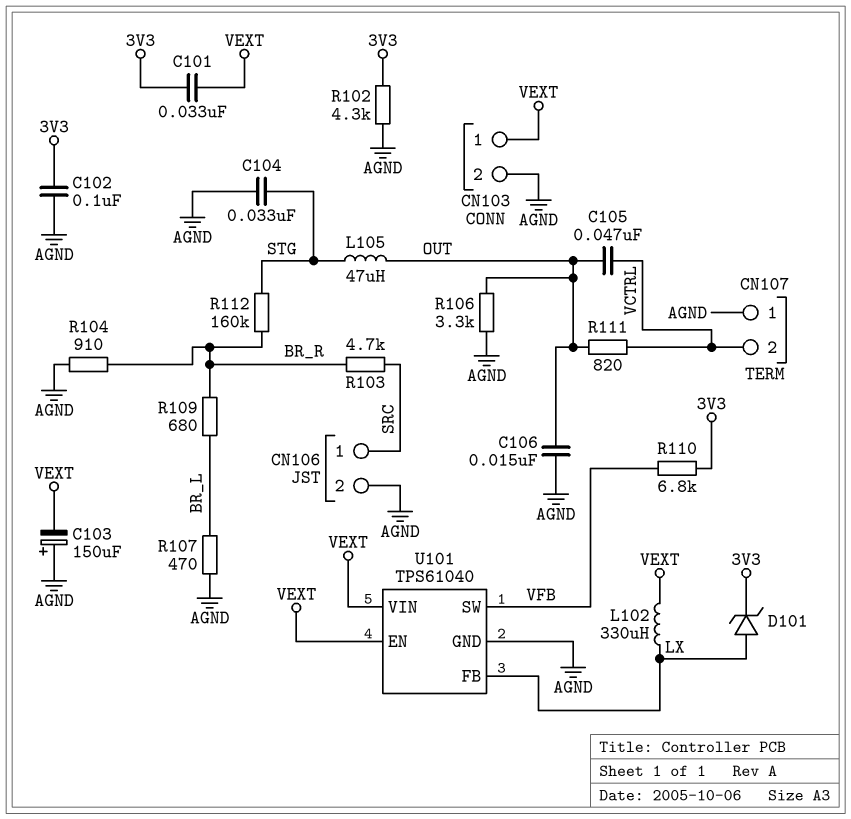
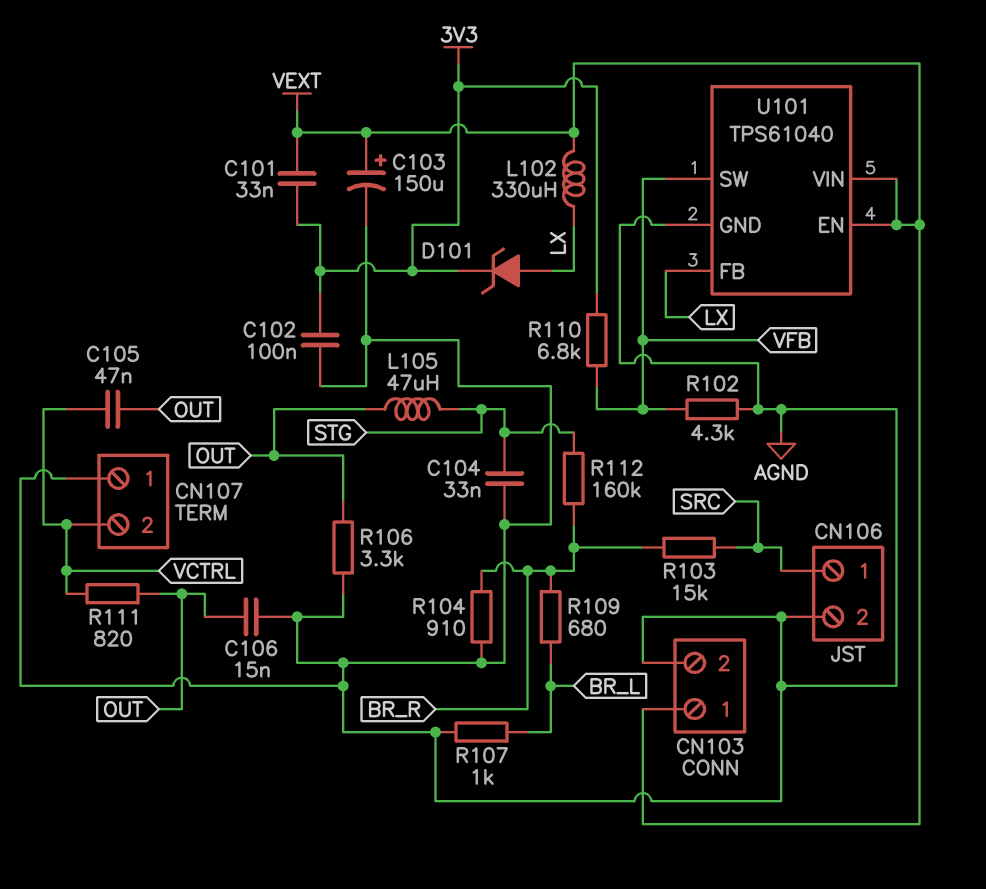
C103: 150uF (plus AGND, minus VEXT) -> 150uF (plus VEXT, minus AGND)
R102: 4.3k (3V3, AGND) -> 4.3k (AGND, VFB)
R103: 4.7k (BR_R, SRC) -> 15k (BR_R, SRC)
R107: 470 (AGND, BR_L) -> 1k (AGND, BR_L)

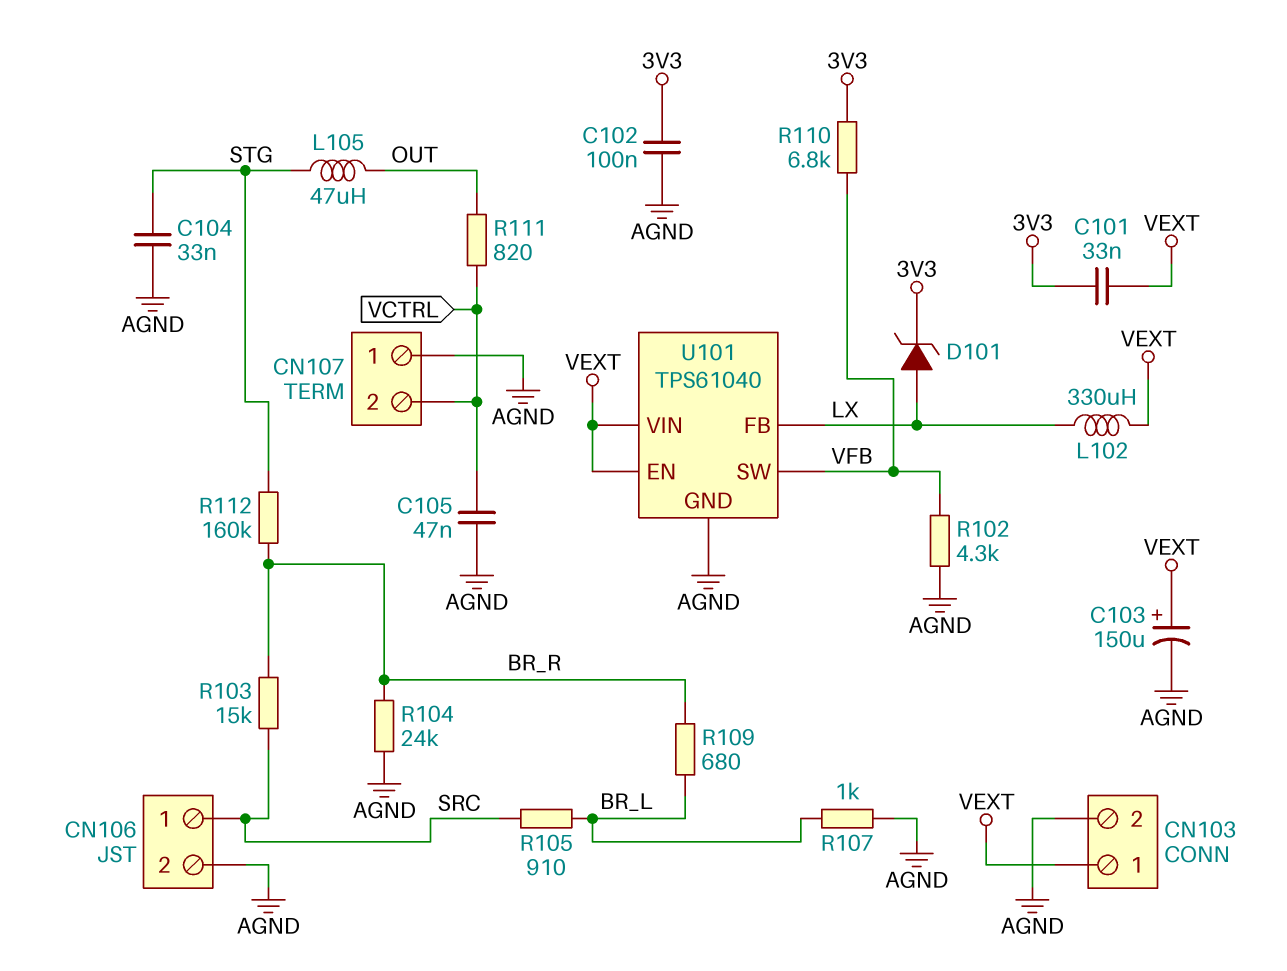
C105: 47nF (OUT, VCTRL) -> 47nF (AGND, VCTRL)
C106: 15nF (AGND, OUT) -> none
R104: 910 (AGND, BR_R) -> 24k (AGND, BR_R)
R105: none -> 910 (BR_L, SRC)
R106: 3.3k (AGND, OUT) -> none

